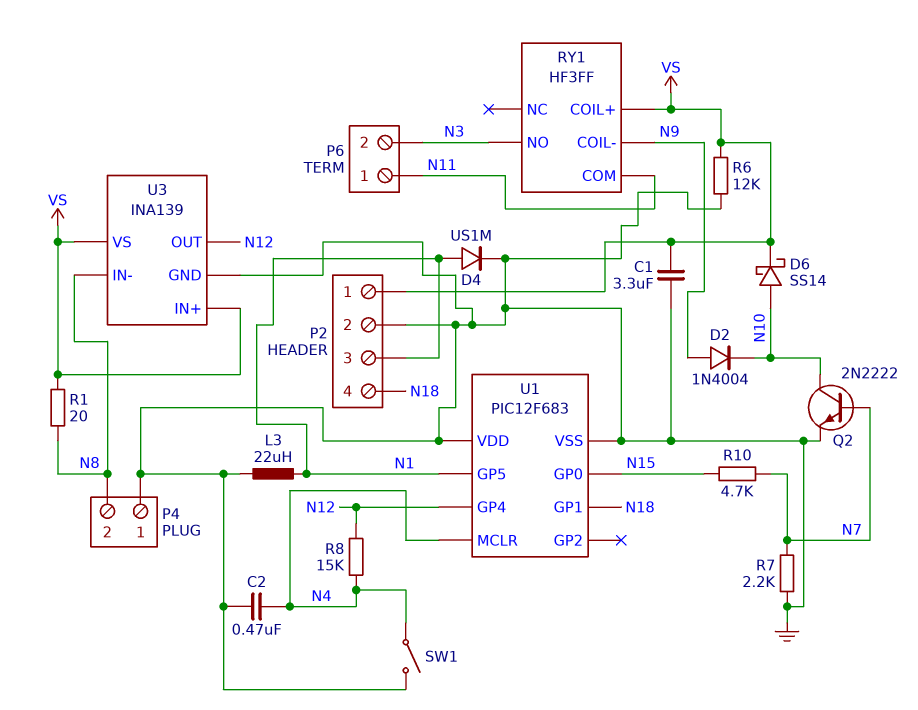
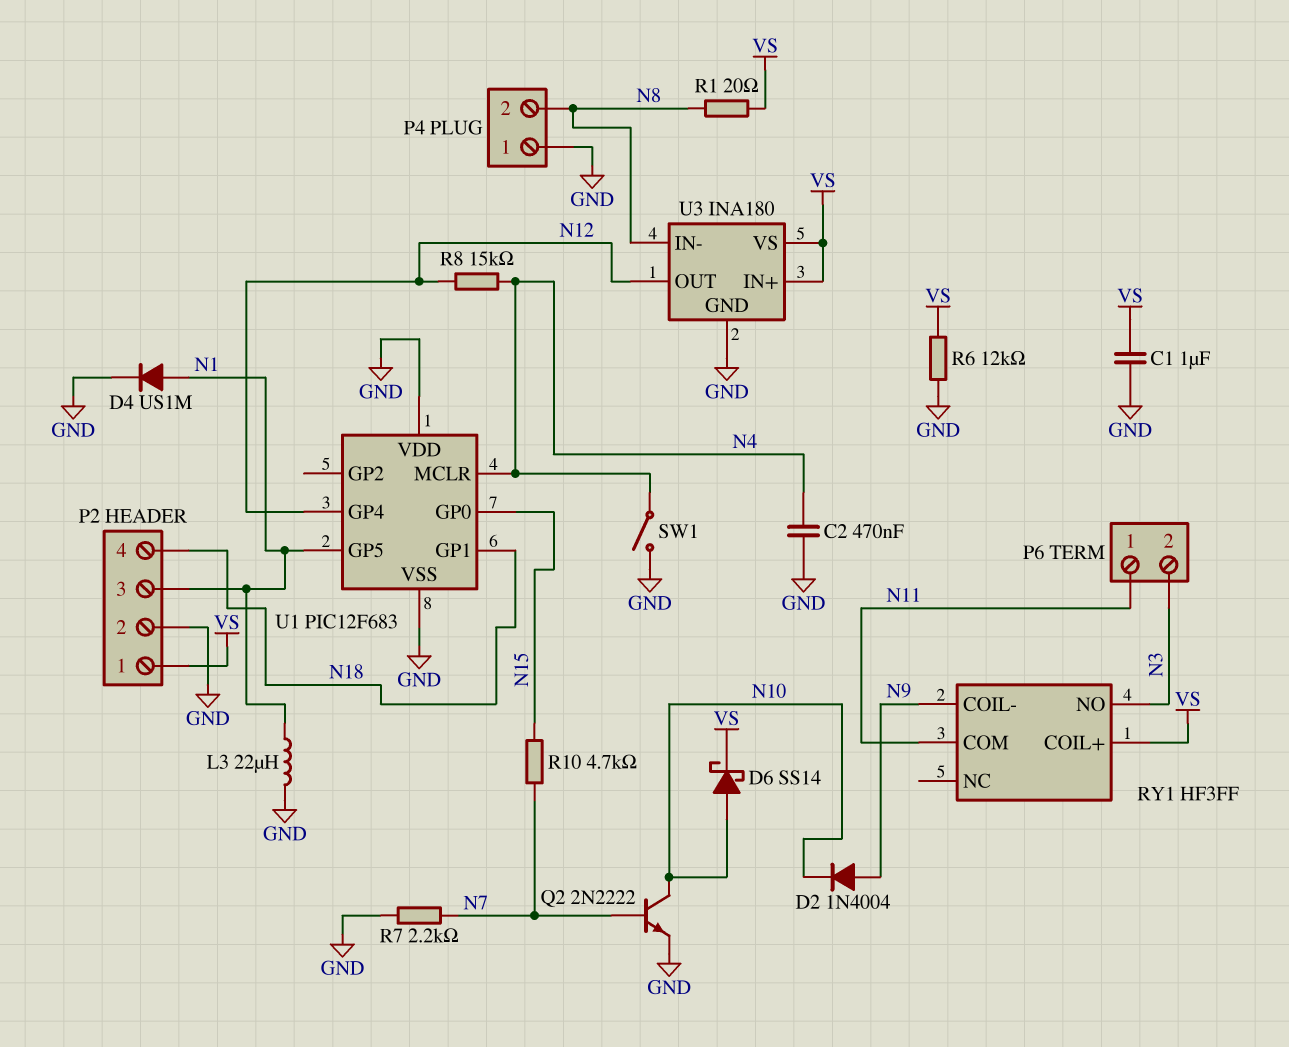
C1: 3.3uF (GND, VS) -> 1uF (GND, VS)
U3: INA139 -> INA180

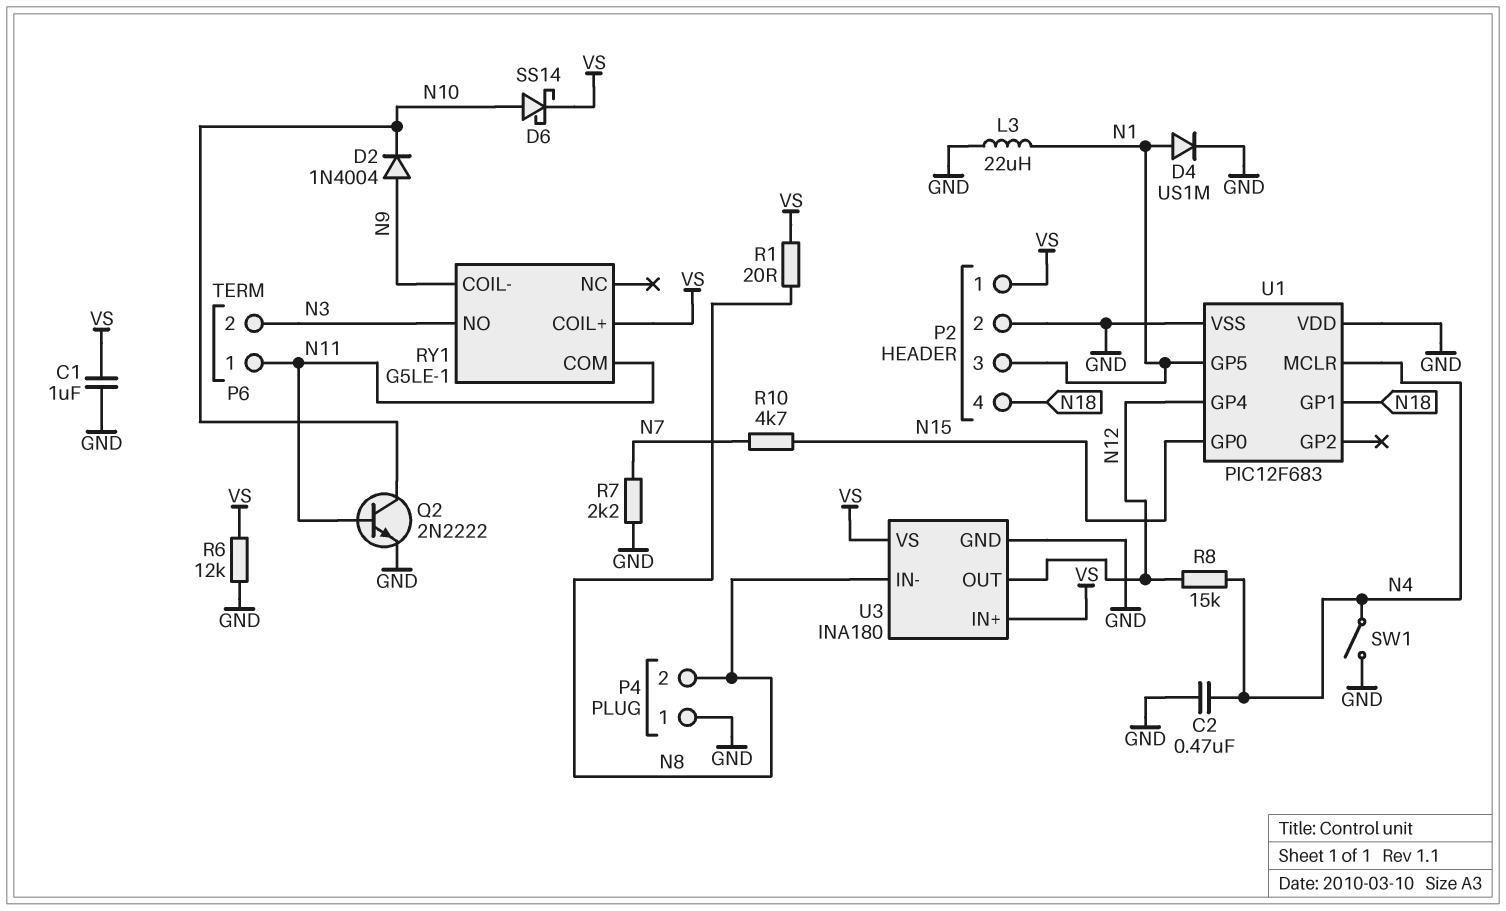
Q2: NPN 2N2222 (B N7, C N10, E GND) -> NPN 2N2222 (B N11, C N10, E GND)
RY1: HF3FF -> G5LE-1

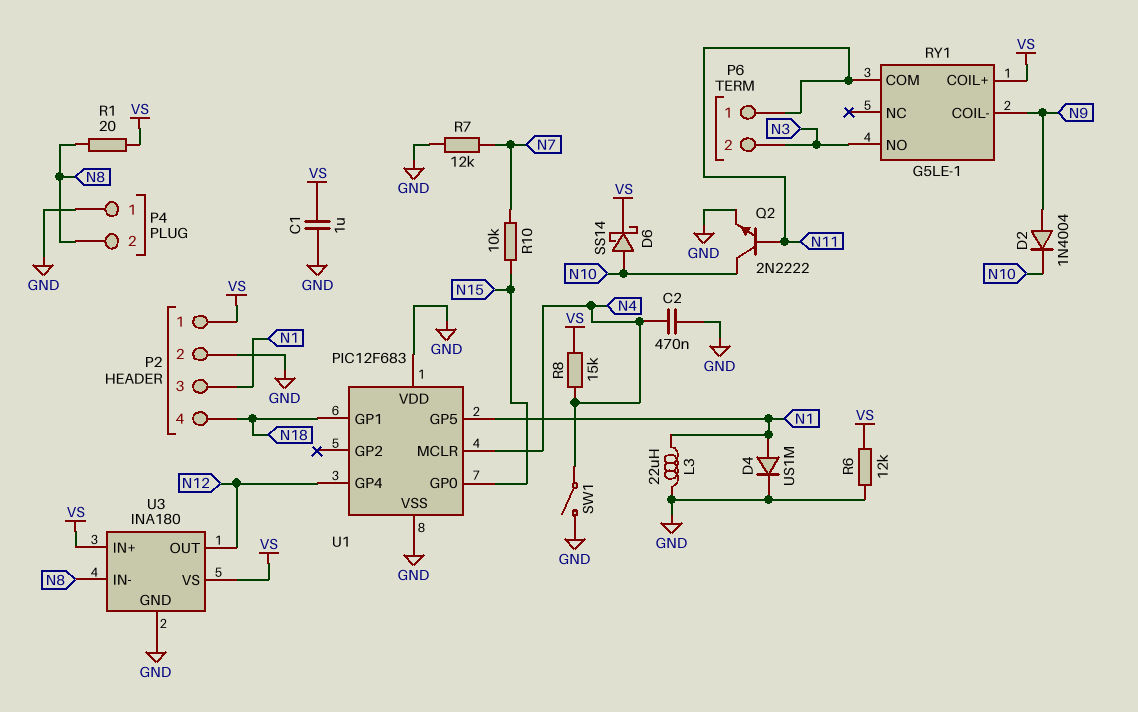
R7: 2.2k (GND, N7) -> 12k (GND, N7)
R8: 15k (N4, N12) -> 15k (N4, VS)
R10: 4.7k (N7, N15) -> 10k (N7, N15)

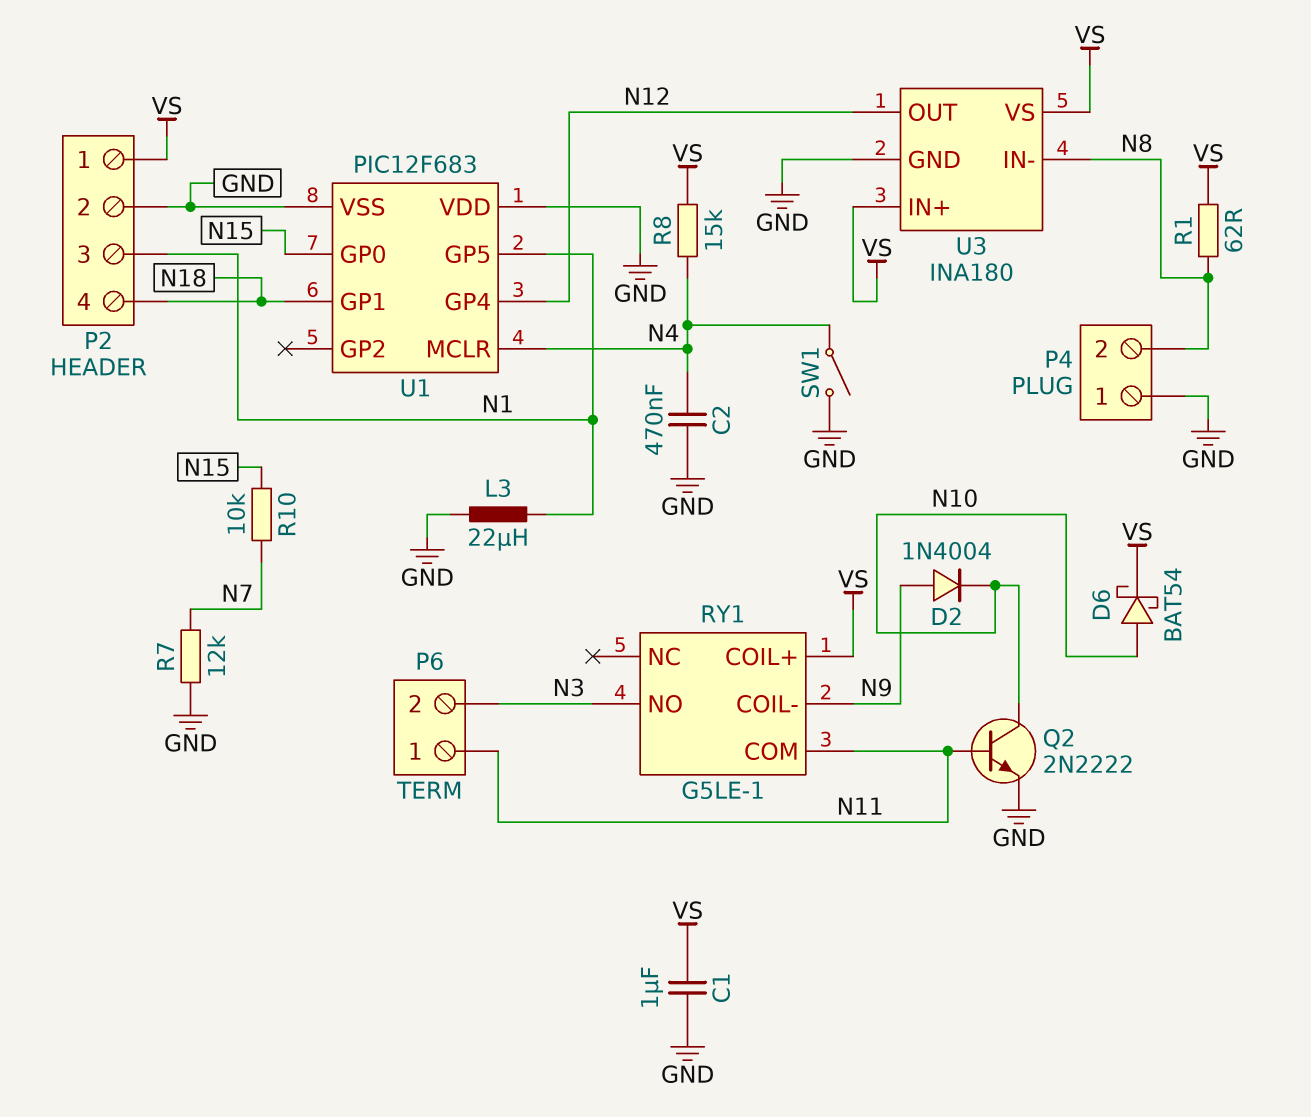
D4: diode US1M (A N1, K GND) -> none
D6: schottky SS14 (A N10, K VS) -> schottky BAT54 (A N10, K VS)
R1: 20 (N8, VS) -> 62 (N8, VS)
R6: 12k (GND, VS) -> none

